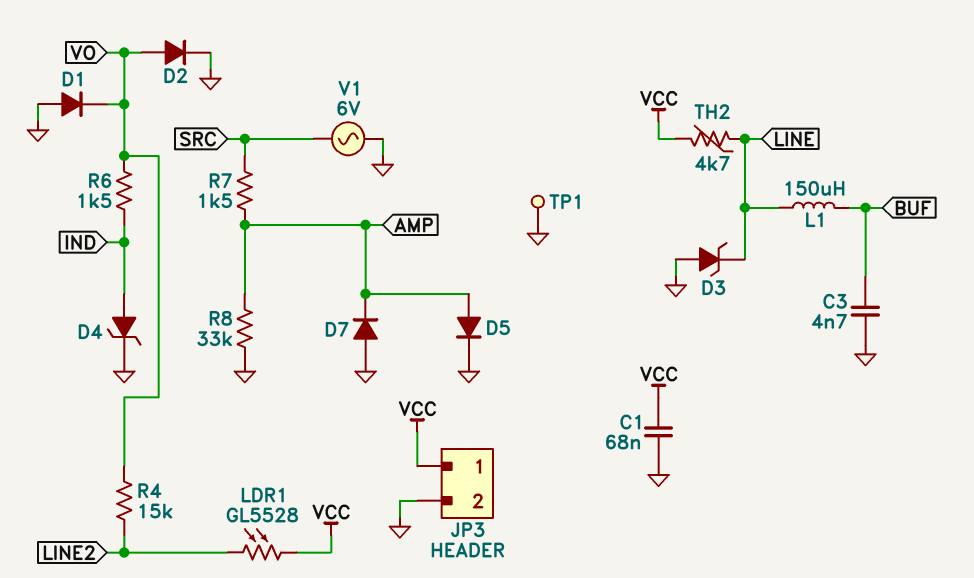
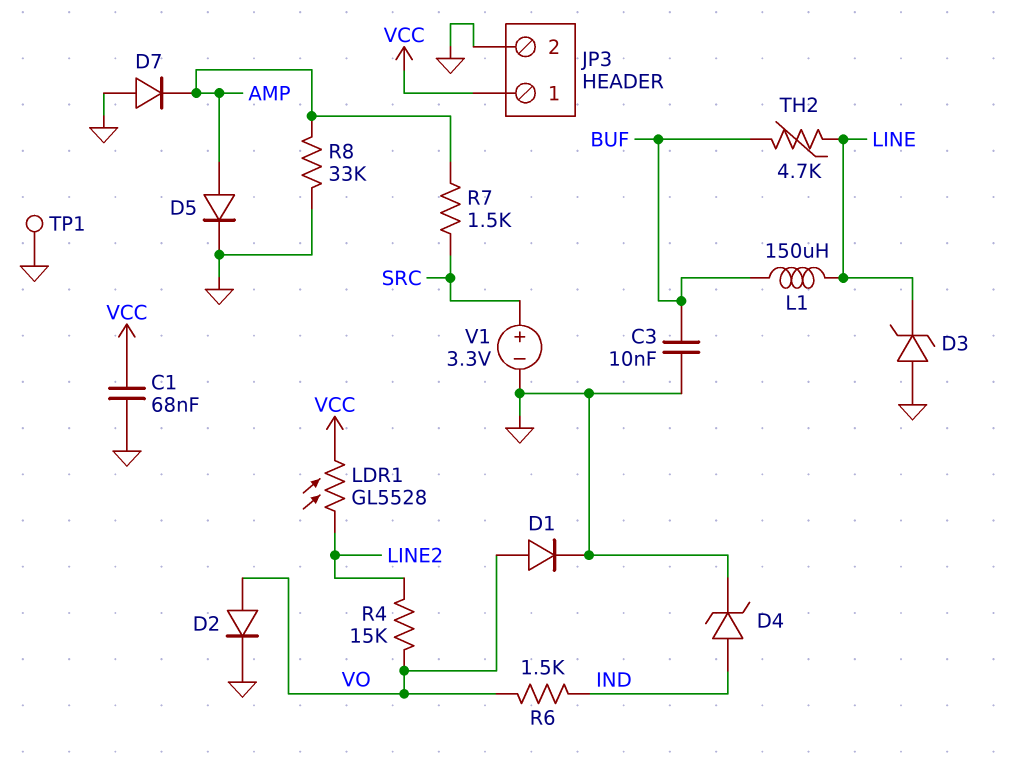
C3: 4.7nF (BUF, GND) -> 10nF (BUF, GND)
D1: diode (A GND, K VO) -> diode (A VO, K GND)
TH2: 4.7k (LINE, VCC) -> 4.7k (BUF, LINE)
V1: AC 6V (GND, SRC) -> 3.3V (plus SRC, minus GND)

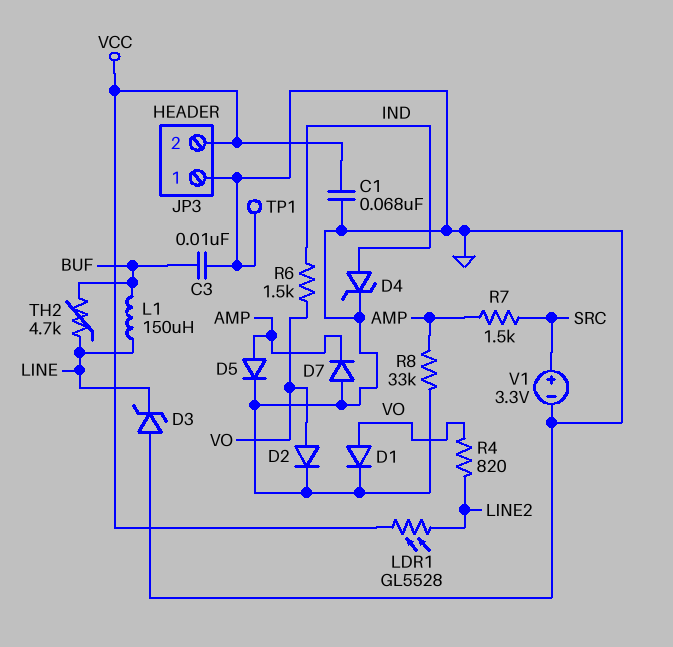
JP3 pin 1: VCC -> GND
JP3 pin 2: GND -> VCC
R4: 15k (LINE2, VO) -> 820 (LINE2, VO)

